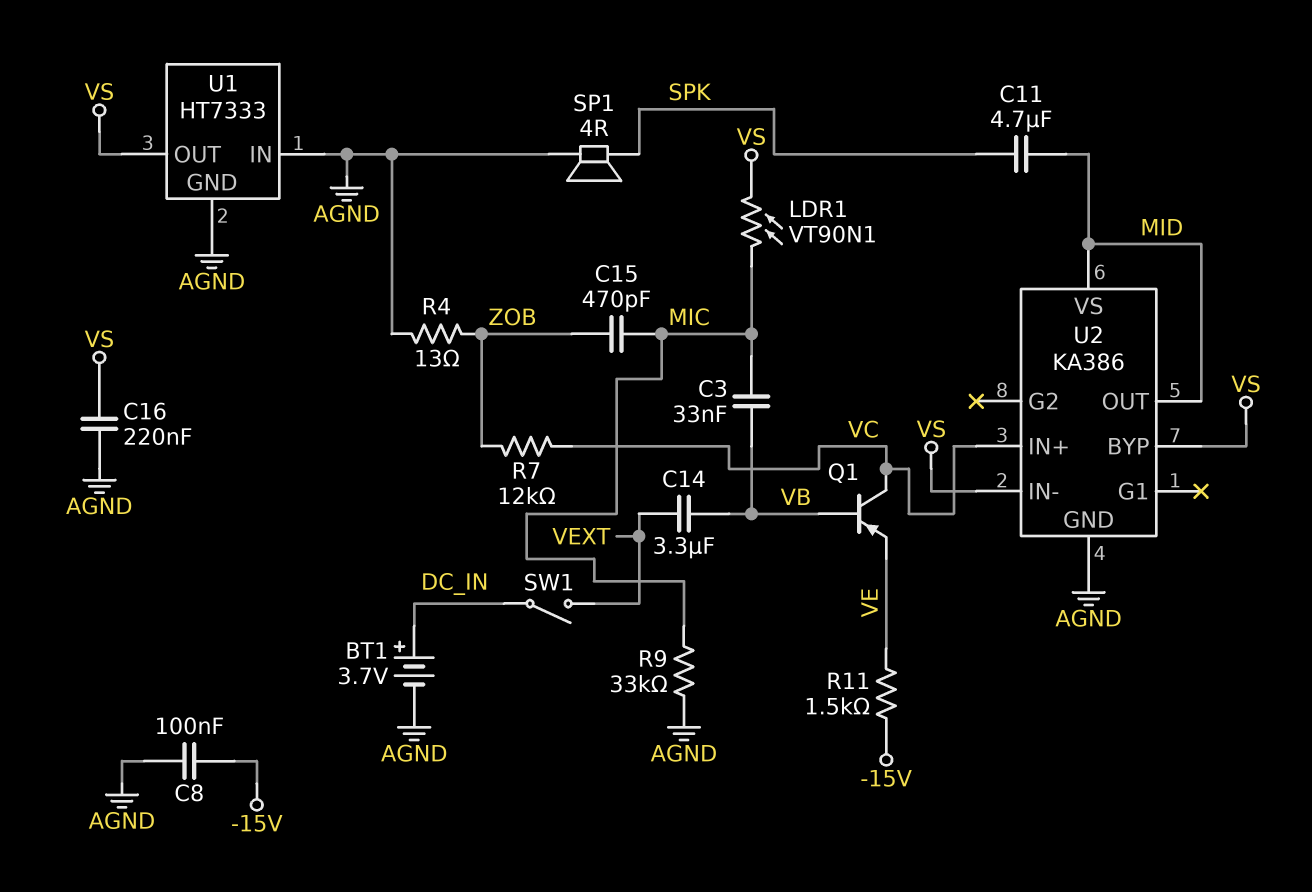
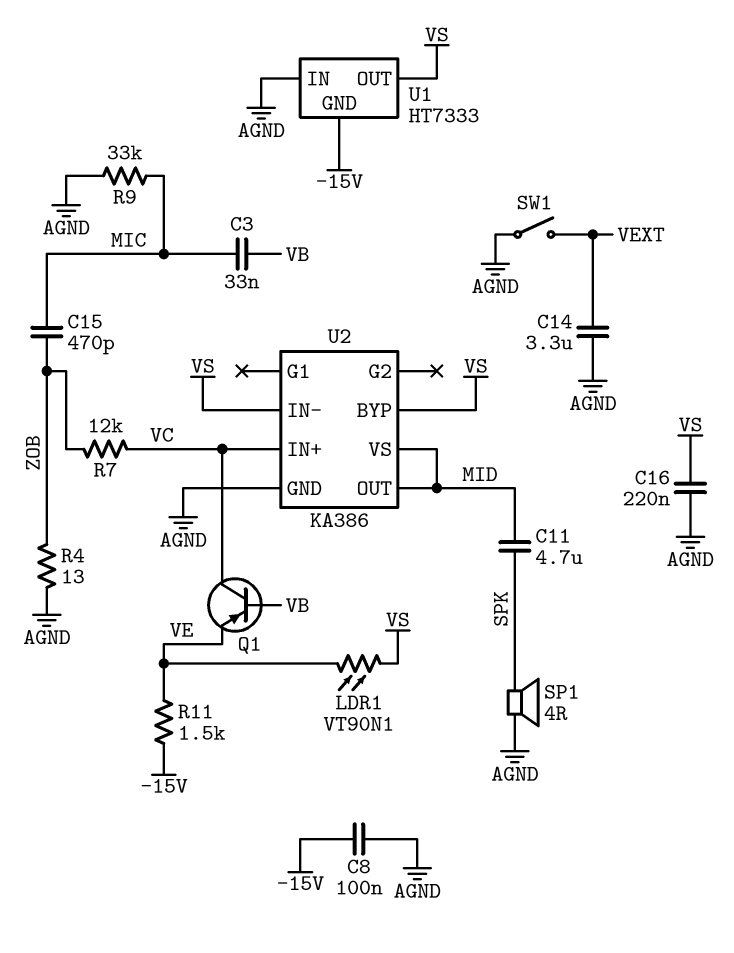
BT1: 3.7V (plus DC_IN, minus AGND) -> none
C14: 3.3uF (VB, VEXT) -> 3.3uF (AGND, VEXT)
LDR1: VT90N1 (MIC, VS) -> VT90N1 (VE, VS)
SW1: switch (DC_IN, VEXT) -> switch (AGND, VEXT)
U1 pin GND: AGND -> -15V

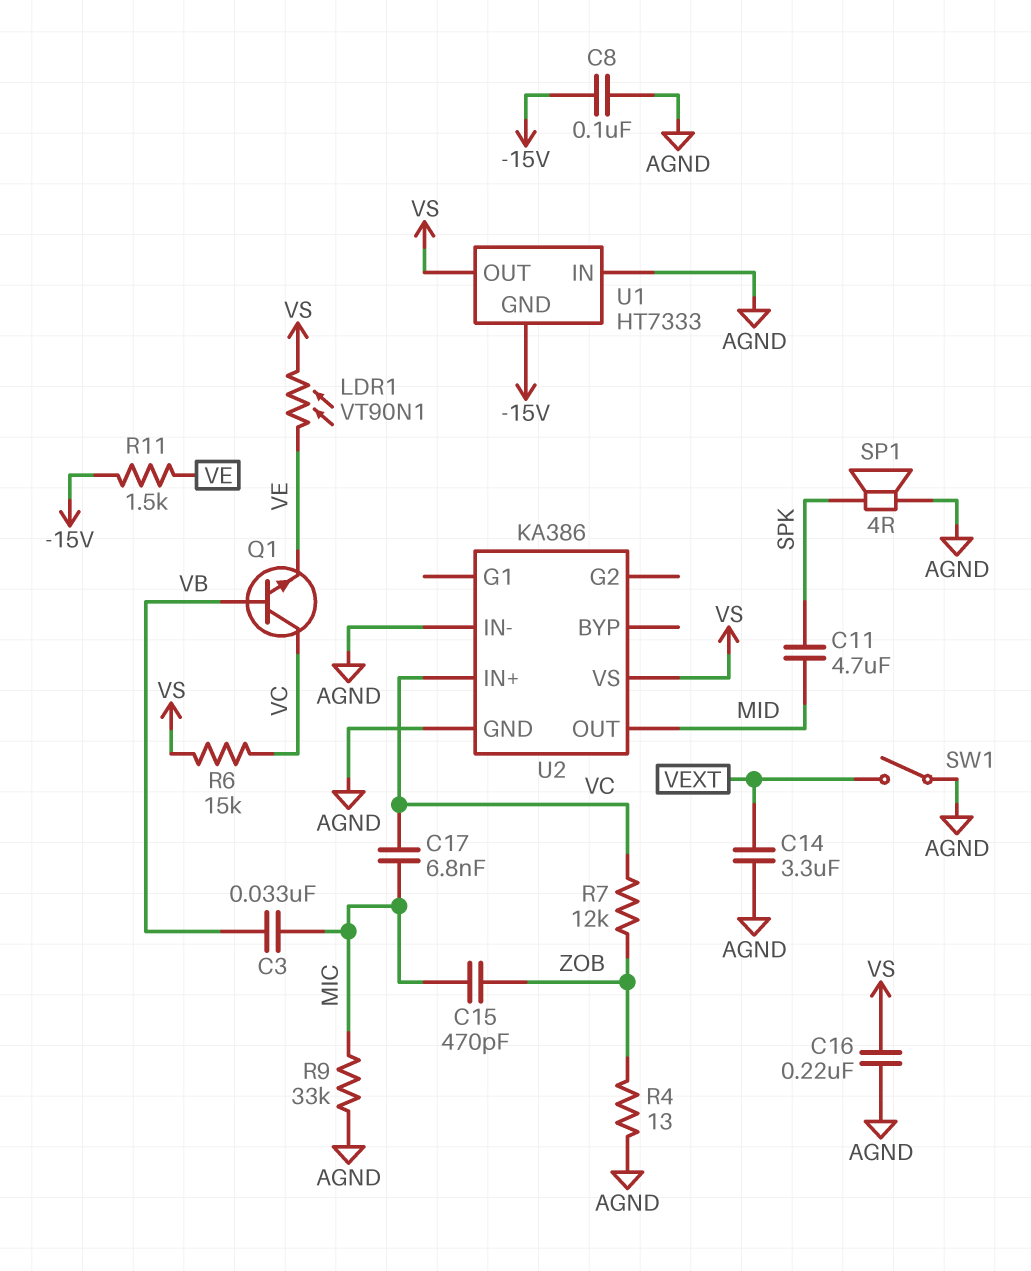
C17: none -> 6.8nF (MIC, VC)
Q1: PNP (B VB, C VC, E VE) -> NPN (B VB, C VC, E VE)
R6: none -> 15k (VC, VS)
U2 pin BYP: VS -> none
U2 pin IN-: VS -> AGND
U2 pin VS: MID -> VS

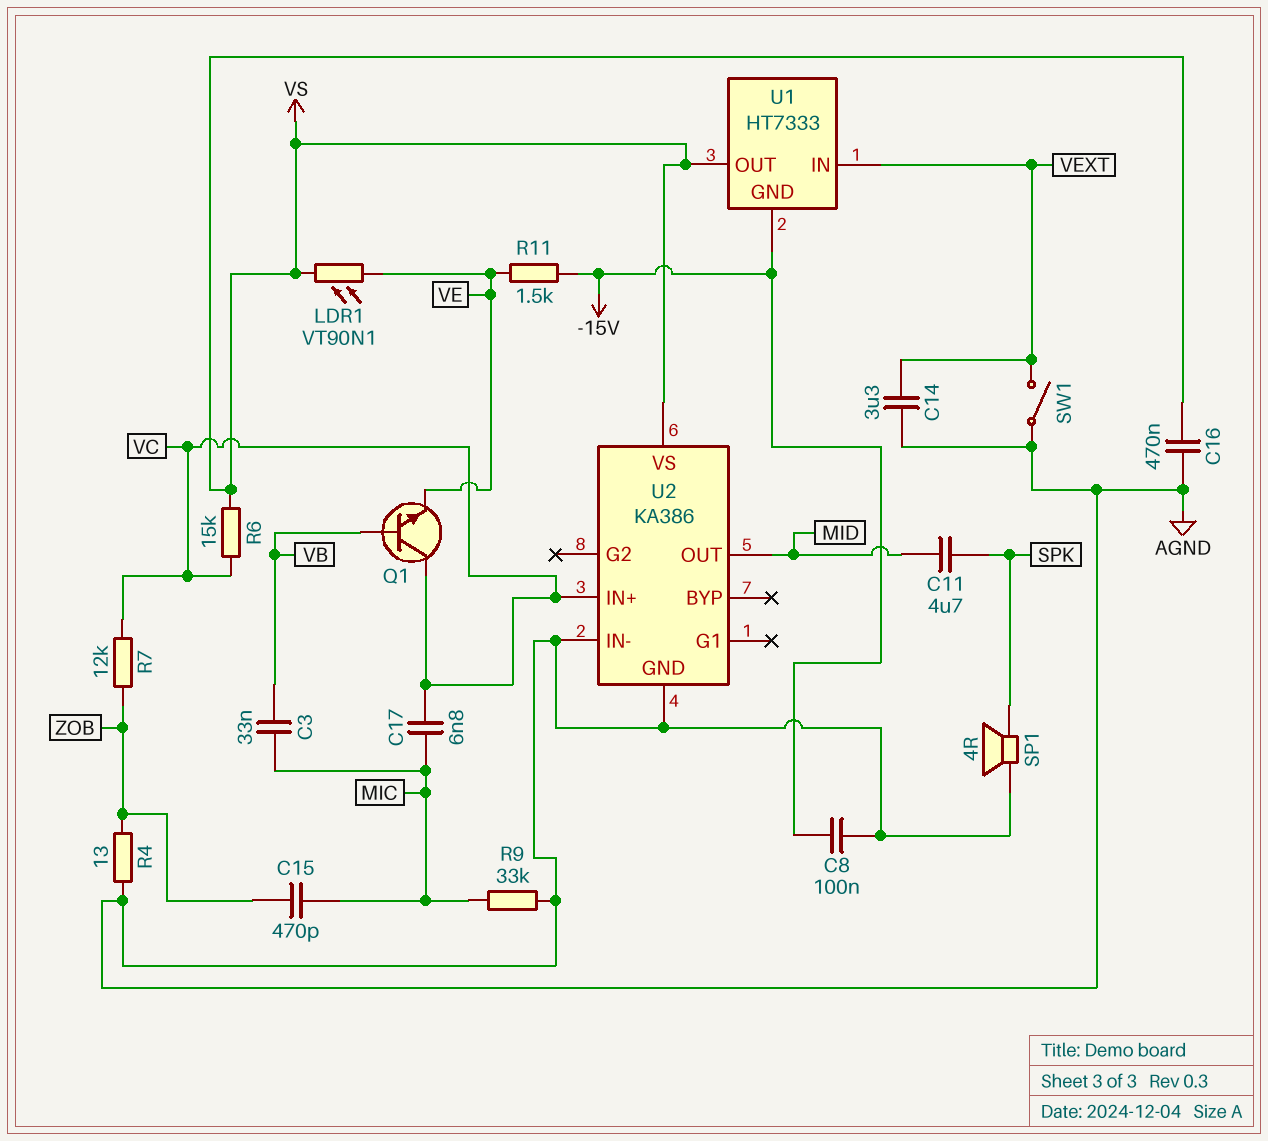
C16: 220nF (AGND, VS) -> 470nF (AGND, VS)
U1 pin IN: AGND -> VEXT

